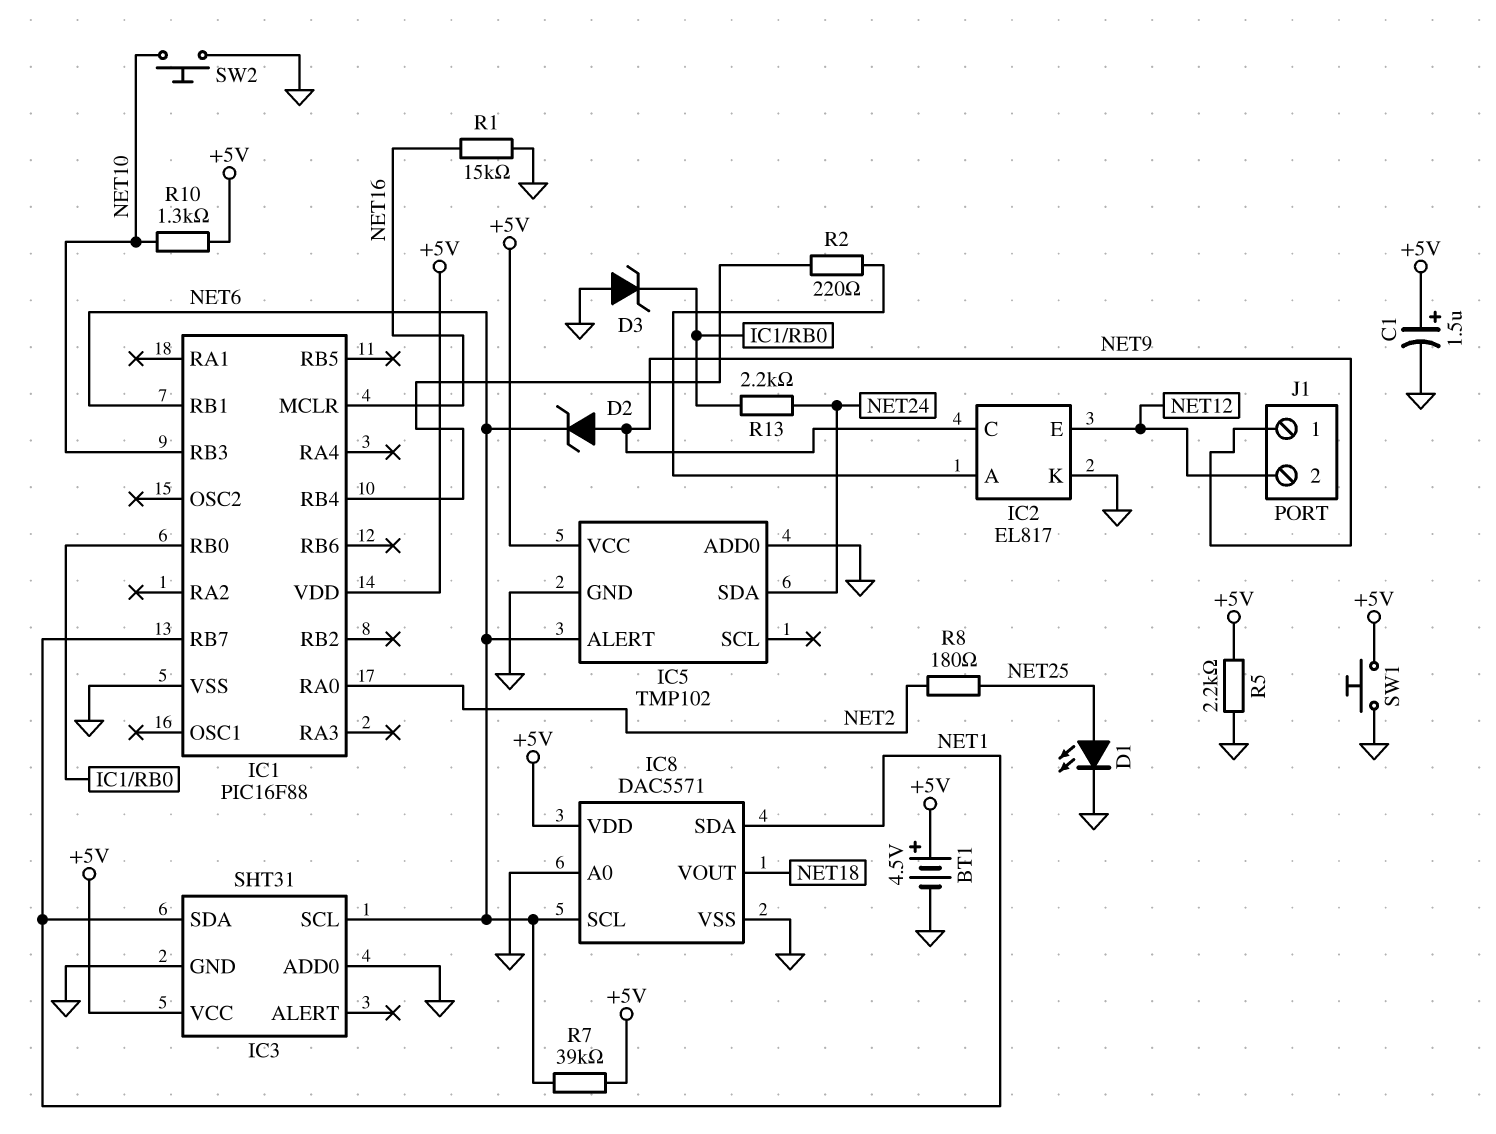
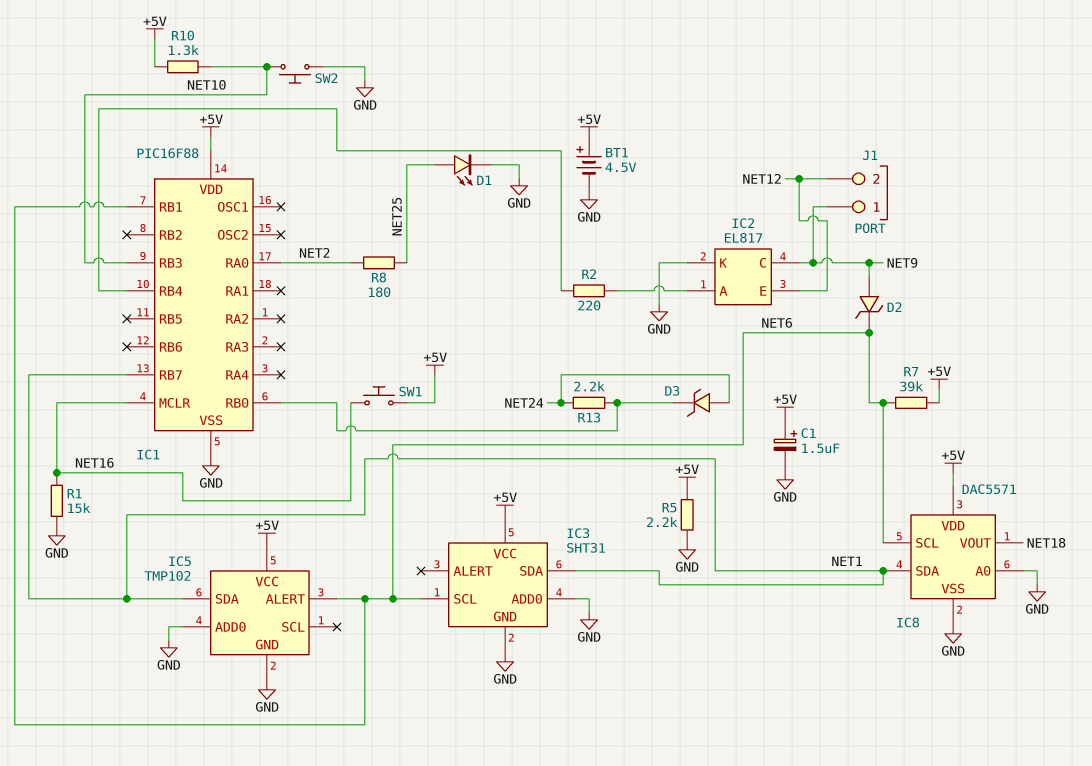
D3: zener (A GND, K IC1/RB0) -> zener (A NET24, K IC1/RB0)
IC5 pin SDA: NET24 -> NET1
SW1: button (+5V, GND) -> button (+5V, NET16)

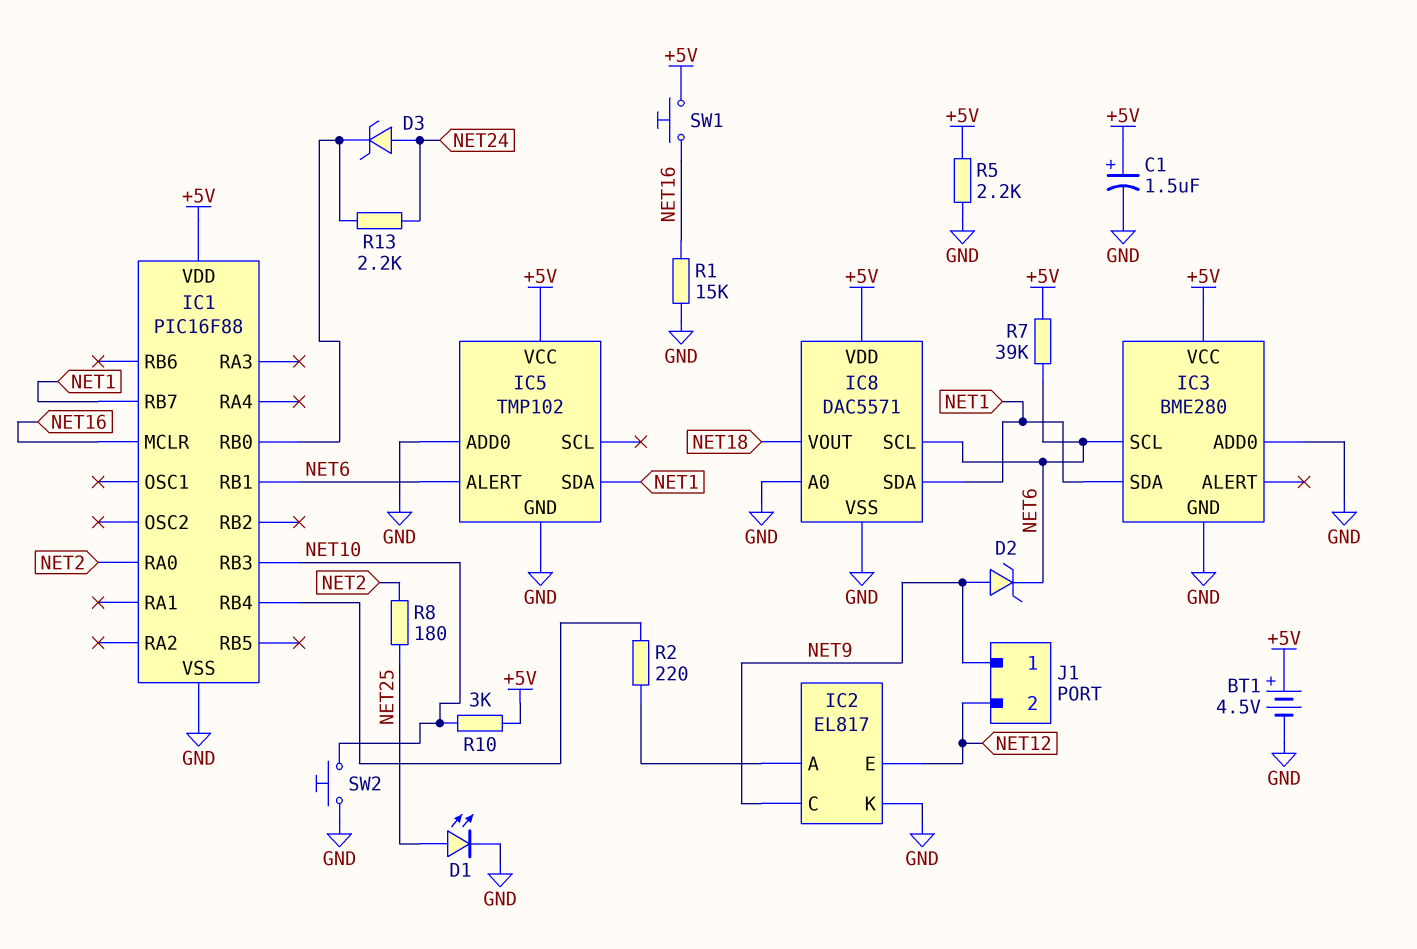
IC3: SHT31 -> BME280
R10: 1.3k (+5V, NET10) -> 3k (+5V, NET10)

